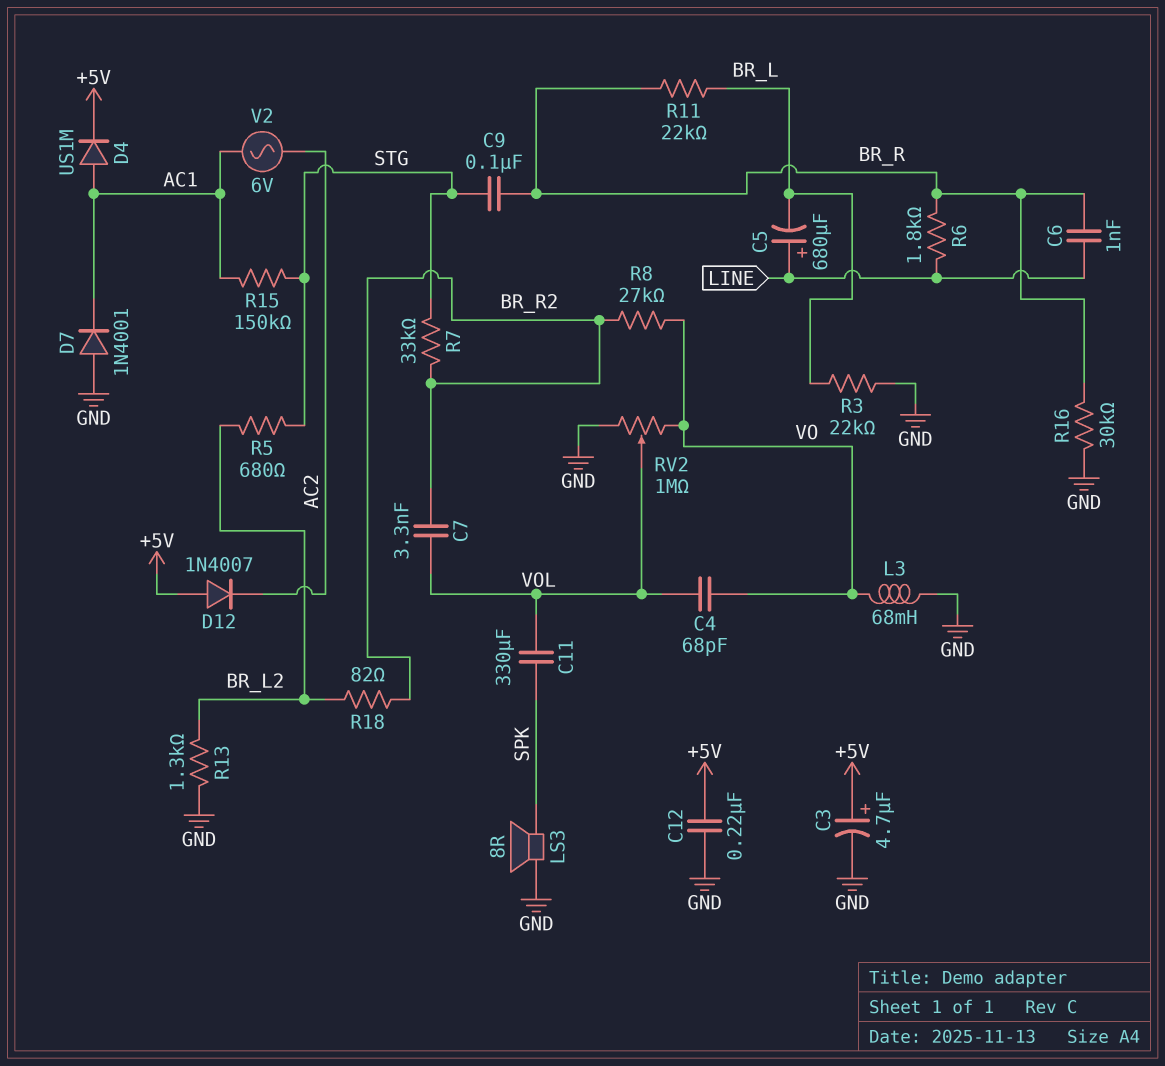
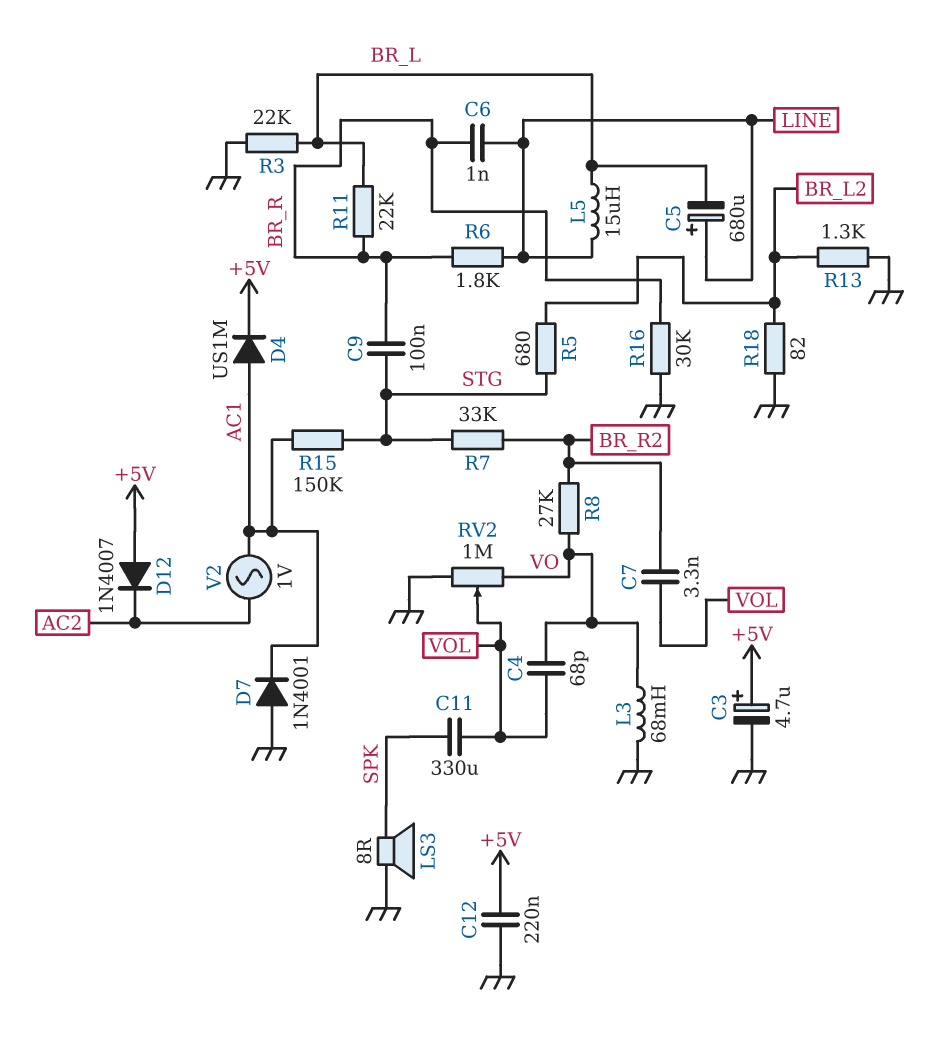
L5: none -> 15uH (BR_L, LINE)
R18: 82 (BR_L2, BR_R2) -> 82 (BR_L2, GND)
V2: AC 6V (AC1, AC2) -> AC 1V (AC1, AC2)

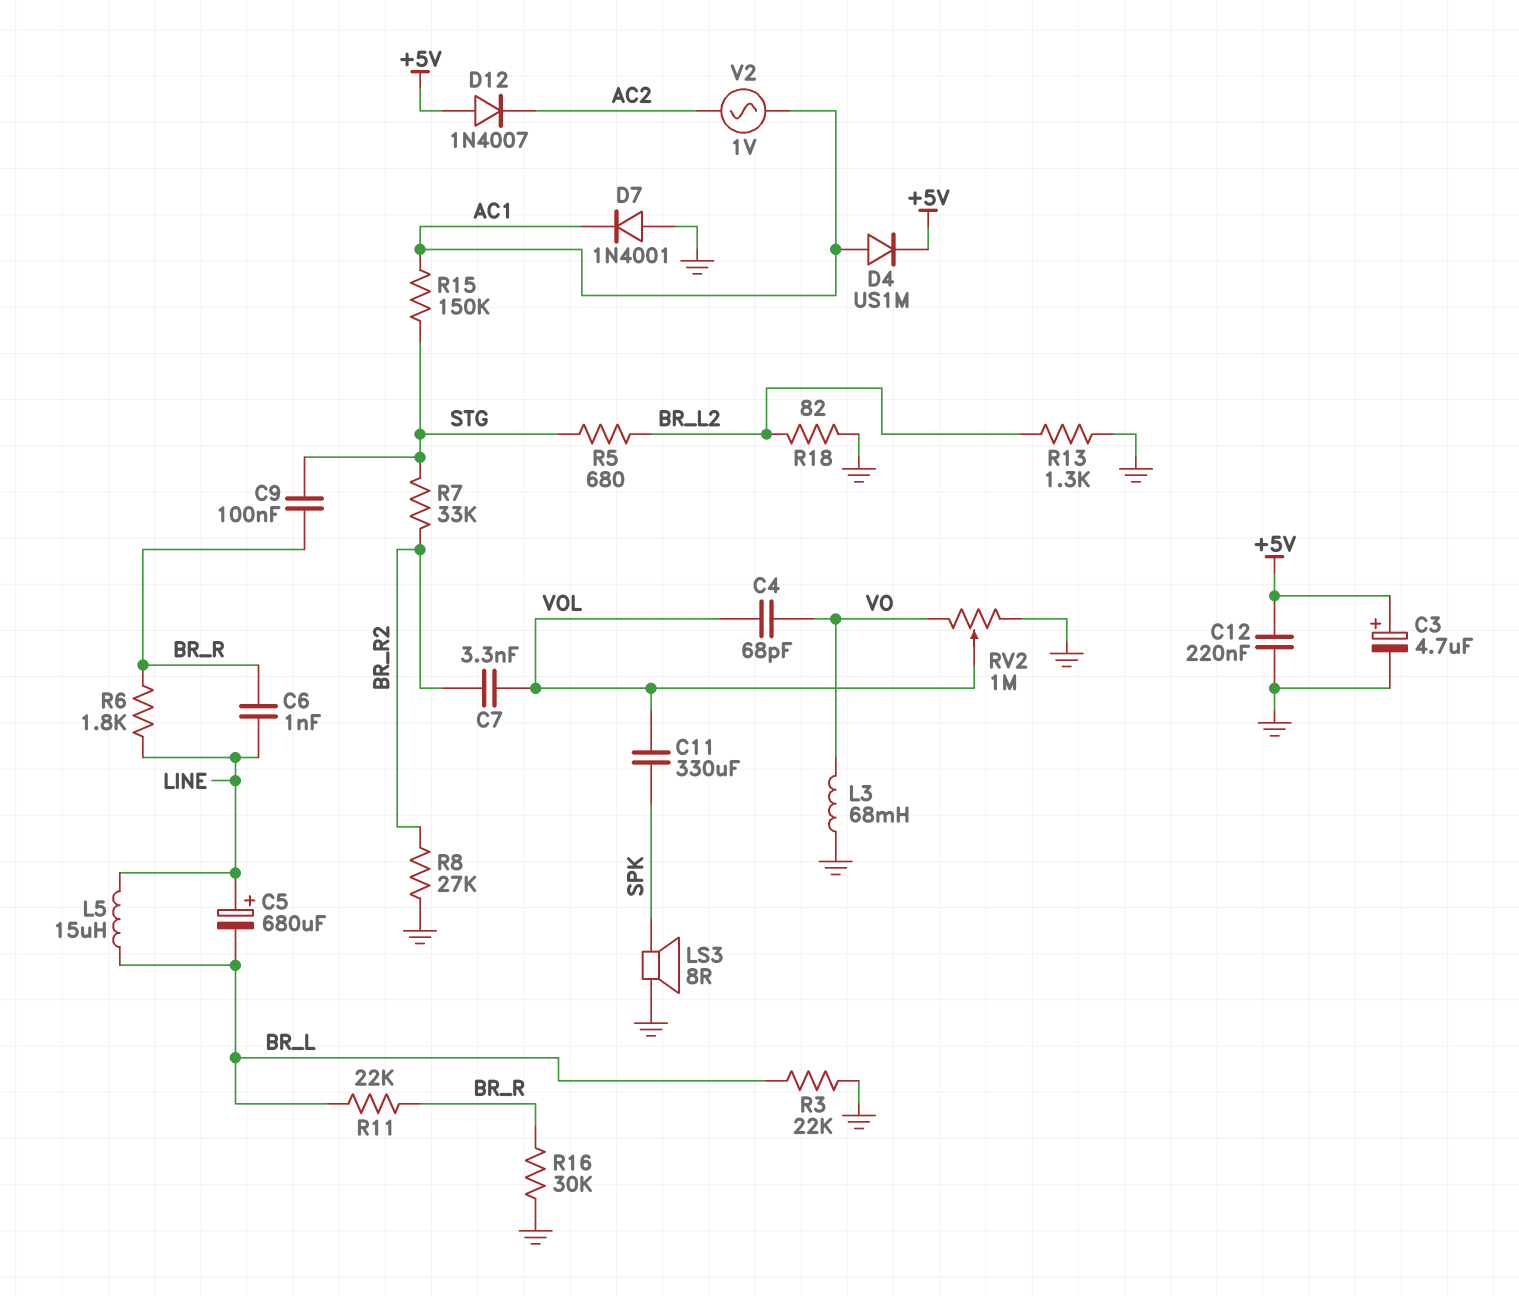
R8: 27k (BR_R2, VO) -> 27k (BR_R2, GND)

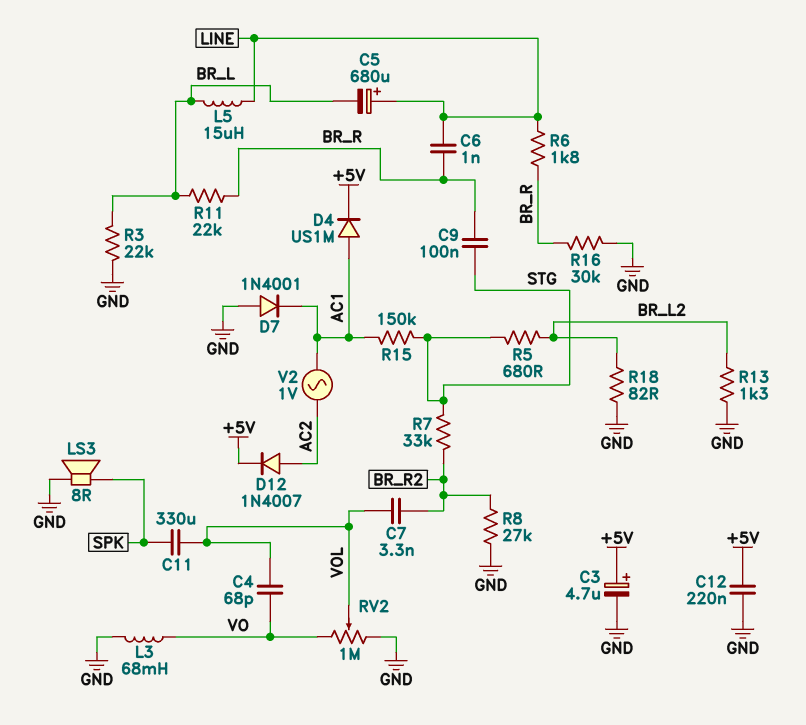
D12: diode 1N4007 (A +5V, K AC2) -> diode 1N4007 (A AC2, K +5V)

